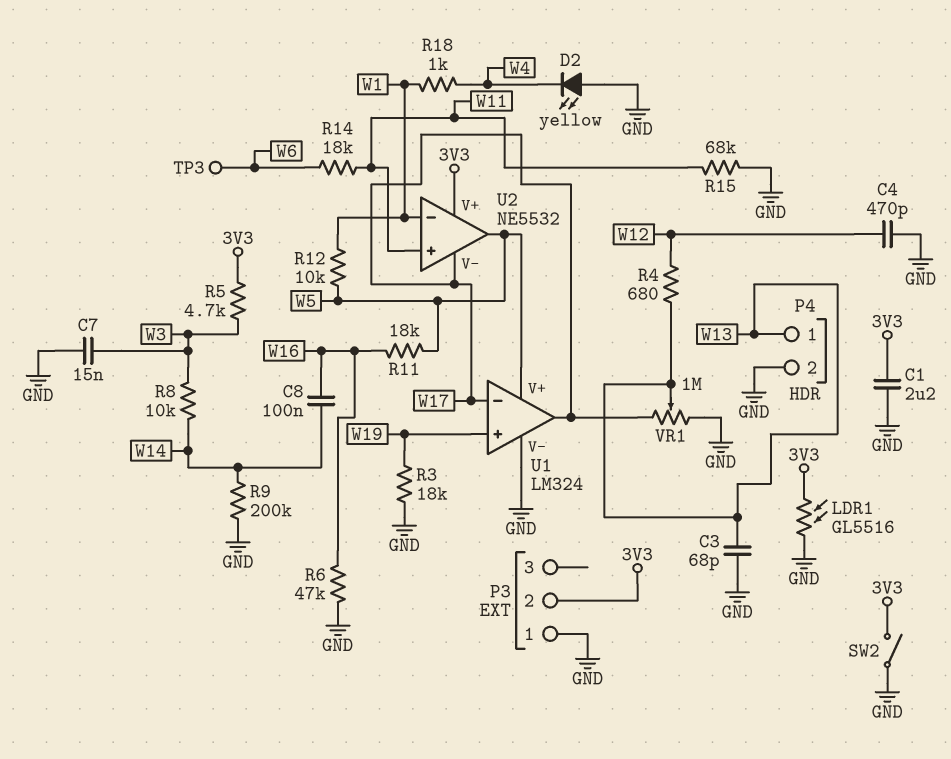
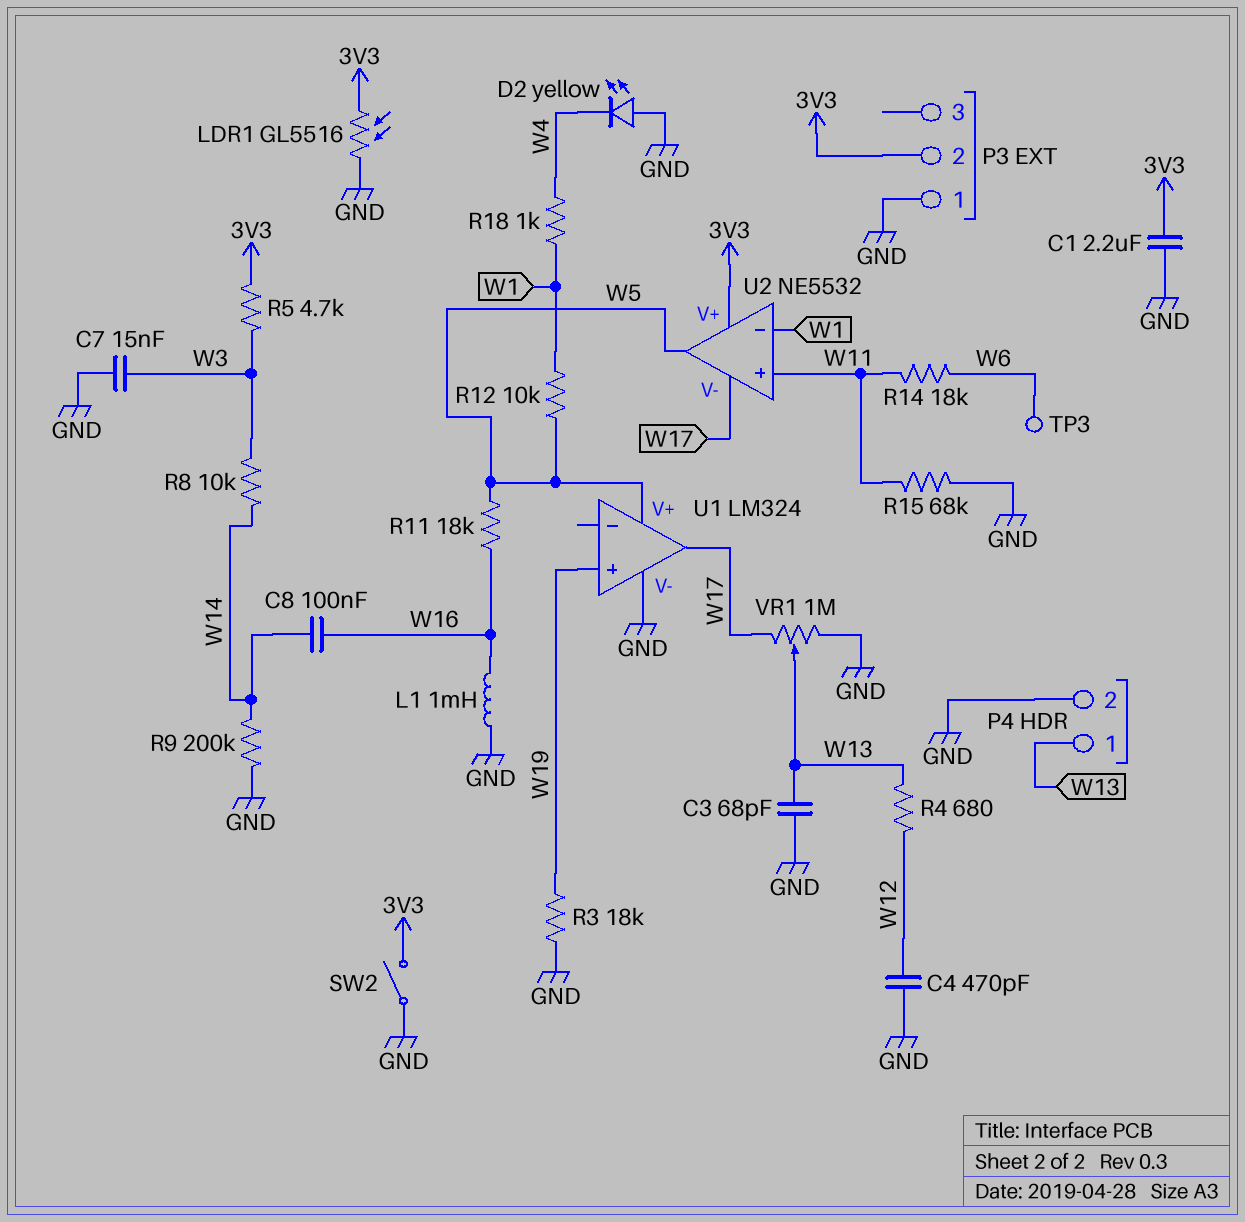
L1: none -> 1mH (GND, W16)
R6: 47k (GND, W16) -> none
U1 pin in-: W17 -> none

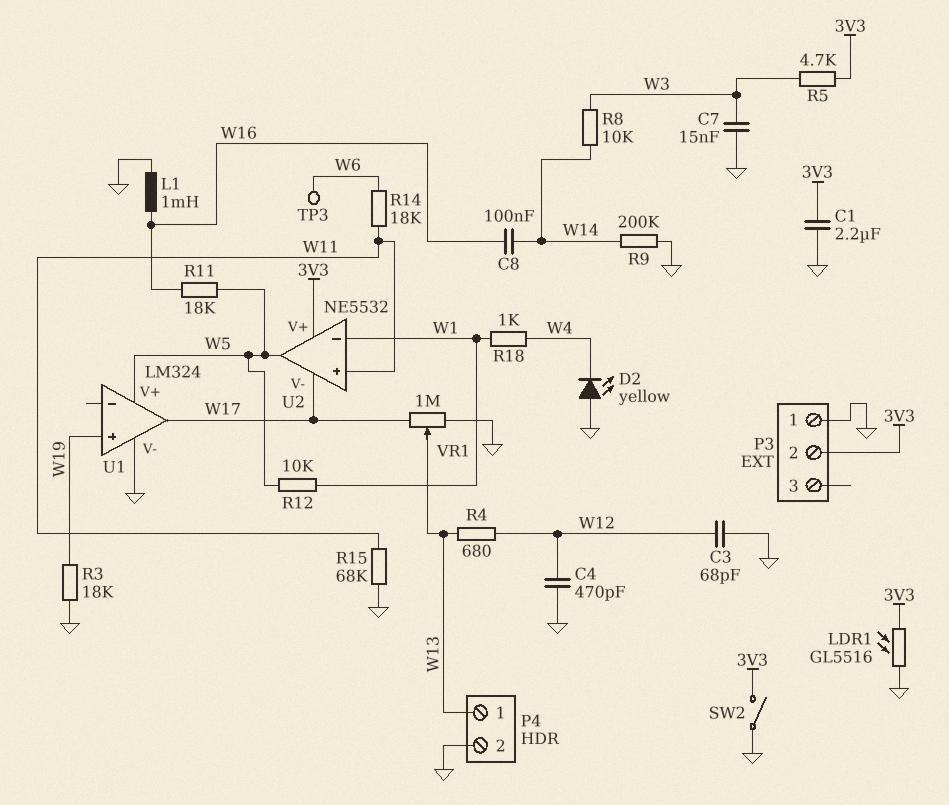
C3: 68pF (GND, W13) -> 68pF (GND, W12)

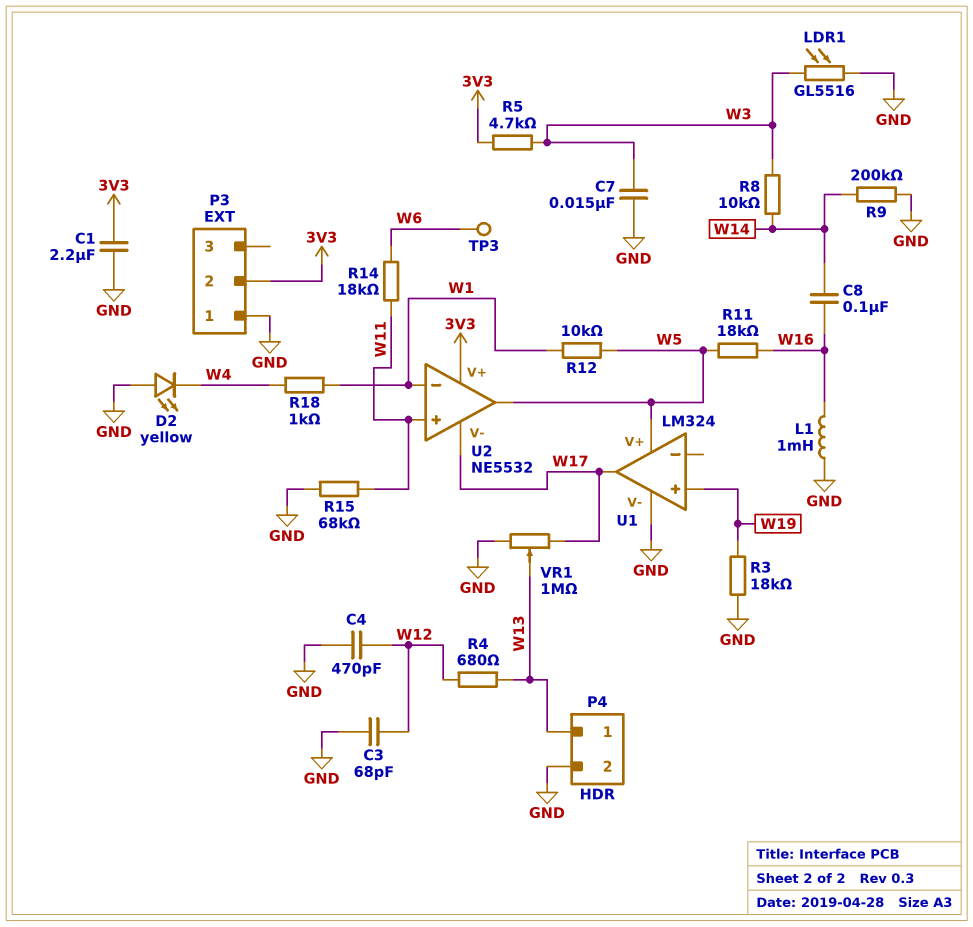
LDR1: GL5516 (3V3, GND) -> GL5516 (GND, W3)
SW2: switch (3V3, GND) -> none

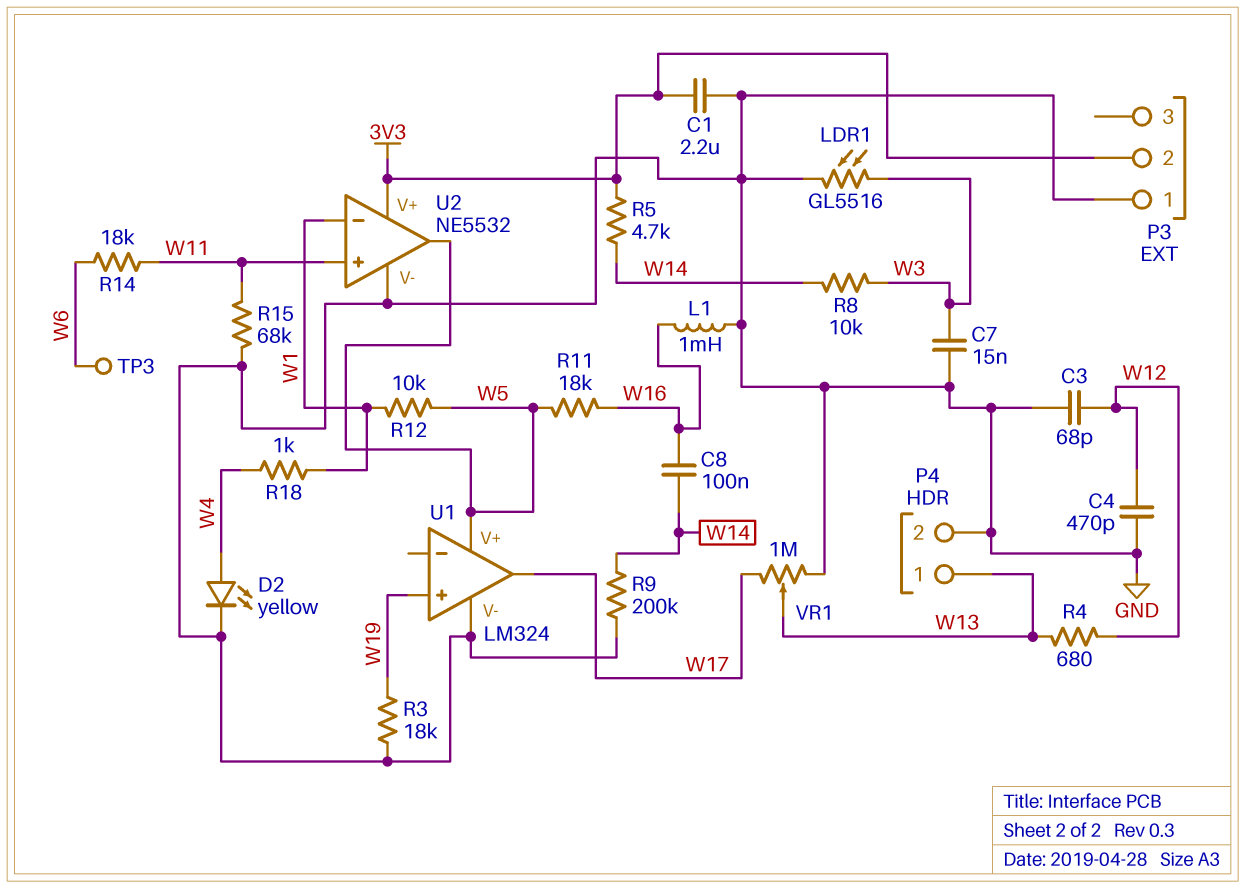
D2: LED yellow (A GND, K W4) -> LED yellow (A W4, K GND)
R5: 4.7k (3V3, W3) -> 4.7k (3V3, W14)
U2 pin V-: W17 -> GND

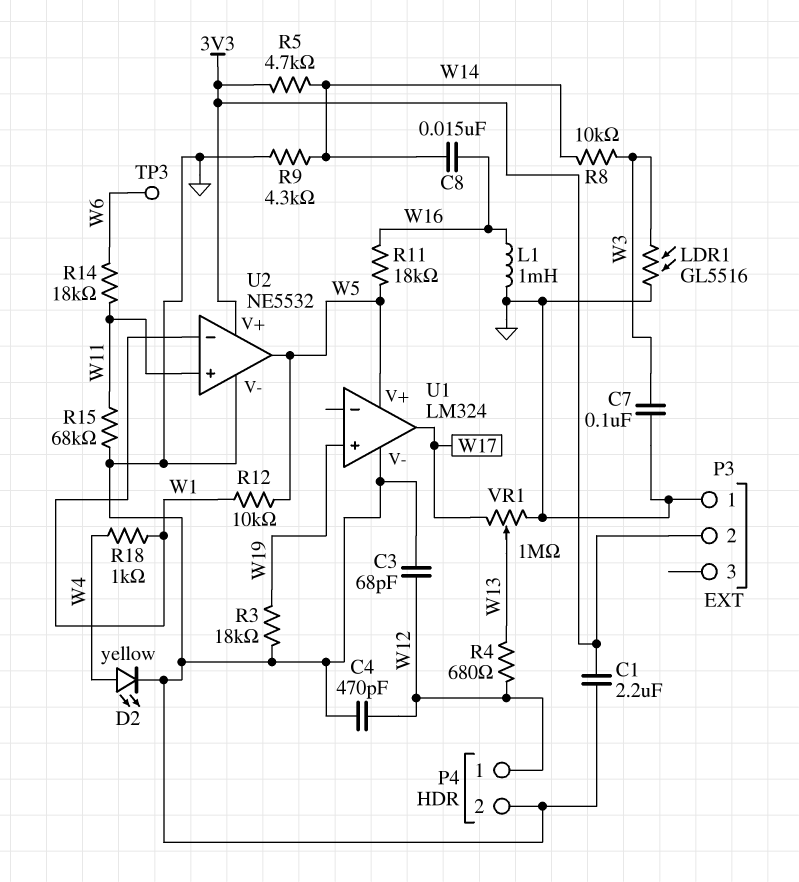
C7: 15nF (GND, W3) -> 100nF (GND, W3)
C8: 100nF (W14, W16) -> 15nF (W14, W16)
P4 pin 1: W13 -> W12
R9: 200k (GND, W14) -> 4.3k (GND, W14)

